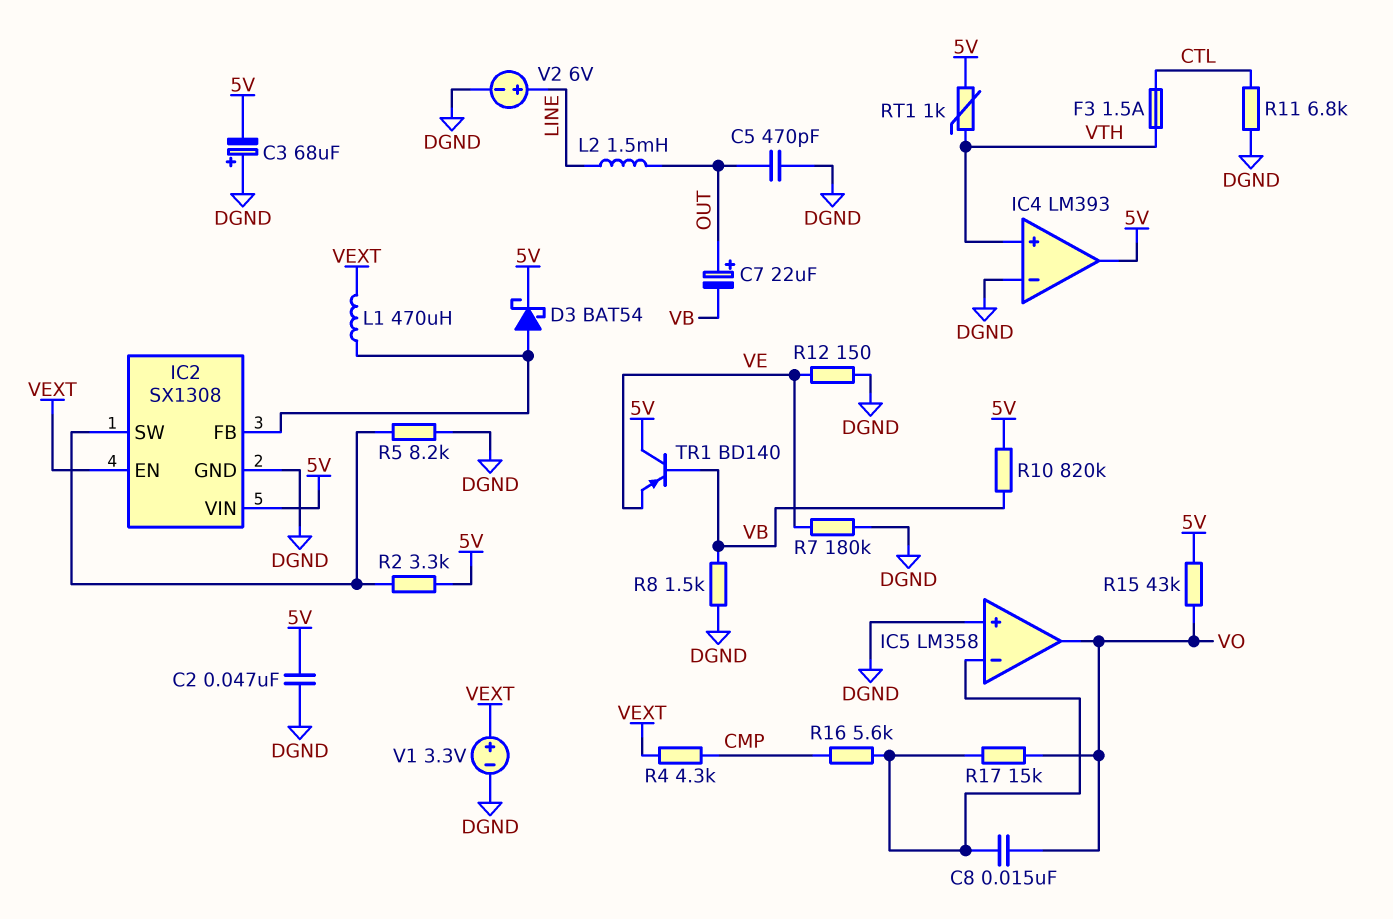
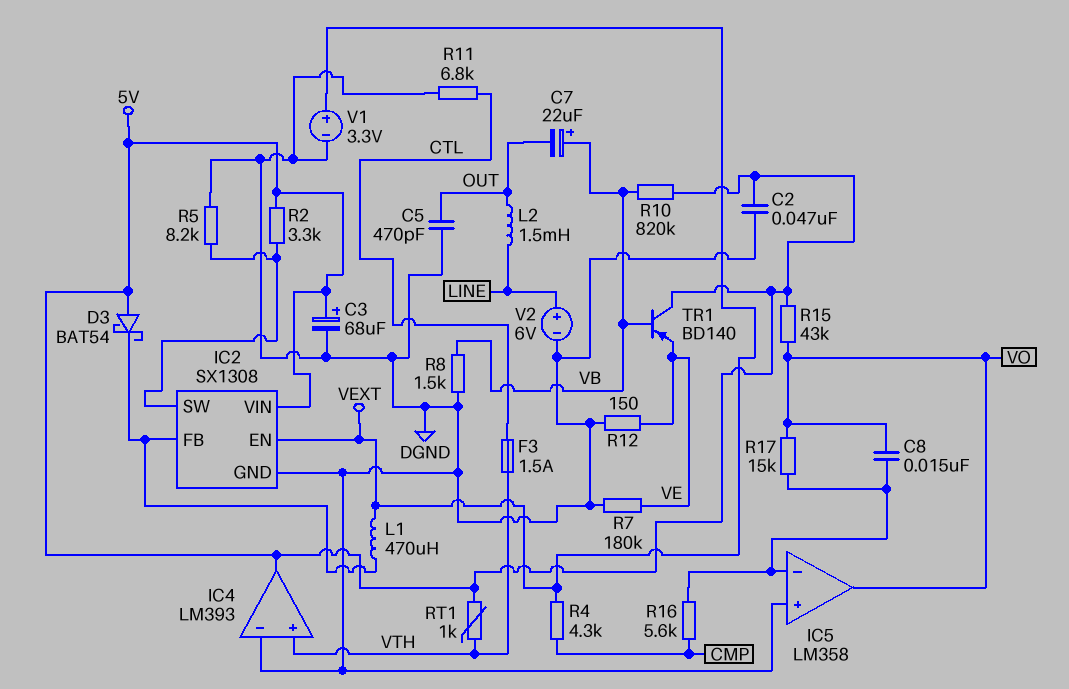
C3: 68uF (plus DGND, minus 5V) -> 68uF (plus 5V, minus DGND)
C7: 22uF (plus OUT, minus VB) -> 22uF (plus VB, minus OUT)
D3: schottky BAT54 (A IC2/FB, K 5V) -> schottky BAT54 (A 5V, K IC2/FB)

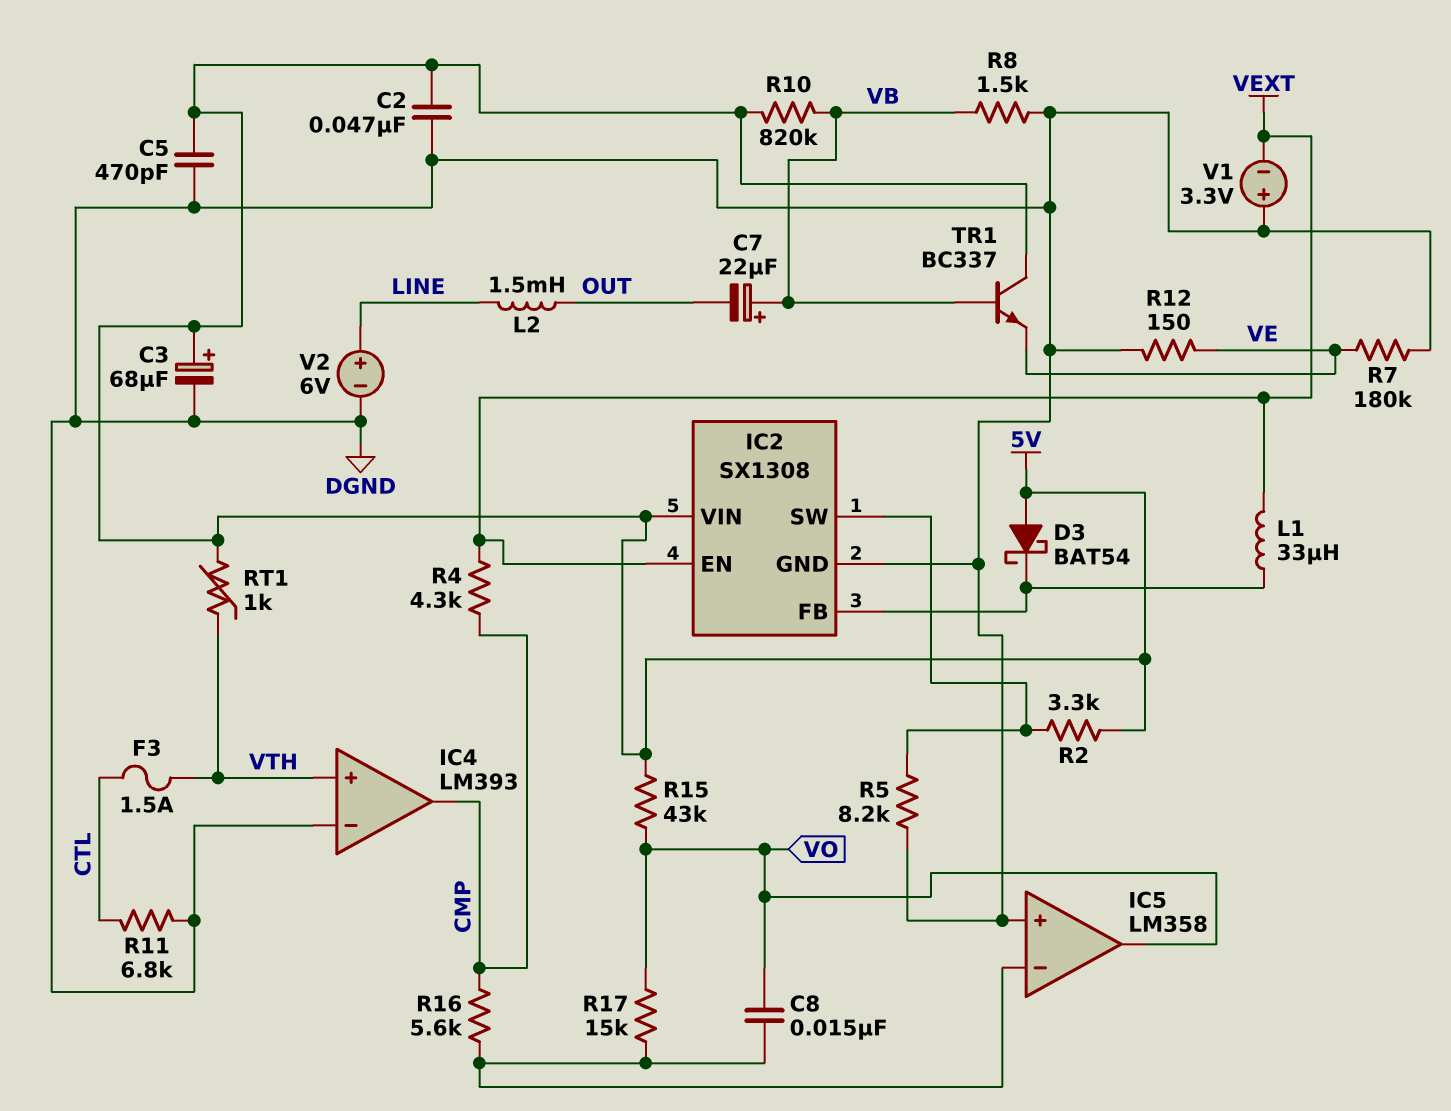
C5: 470pF (DGND, OUT) -> 470pF (5V, DGND)
IC4 pin out: 5V -> CMP
L1: 470uH (IC2/FB, VEXT) -> 33uH (IC2/FB, VEXT)
TR1: PNP BD140 (B VB, C 5V, E VE) -> NPN BC337 (B VB, C 5V, E VE)
V1: 3.3V (plus VEXT, minus DGND) -> 3.3V (plus DGND, minus VEXT)

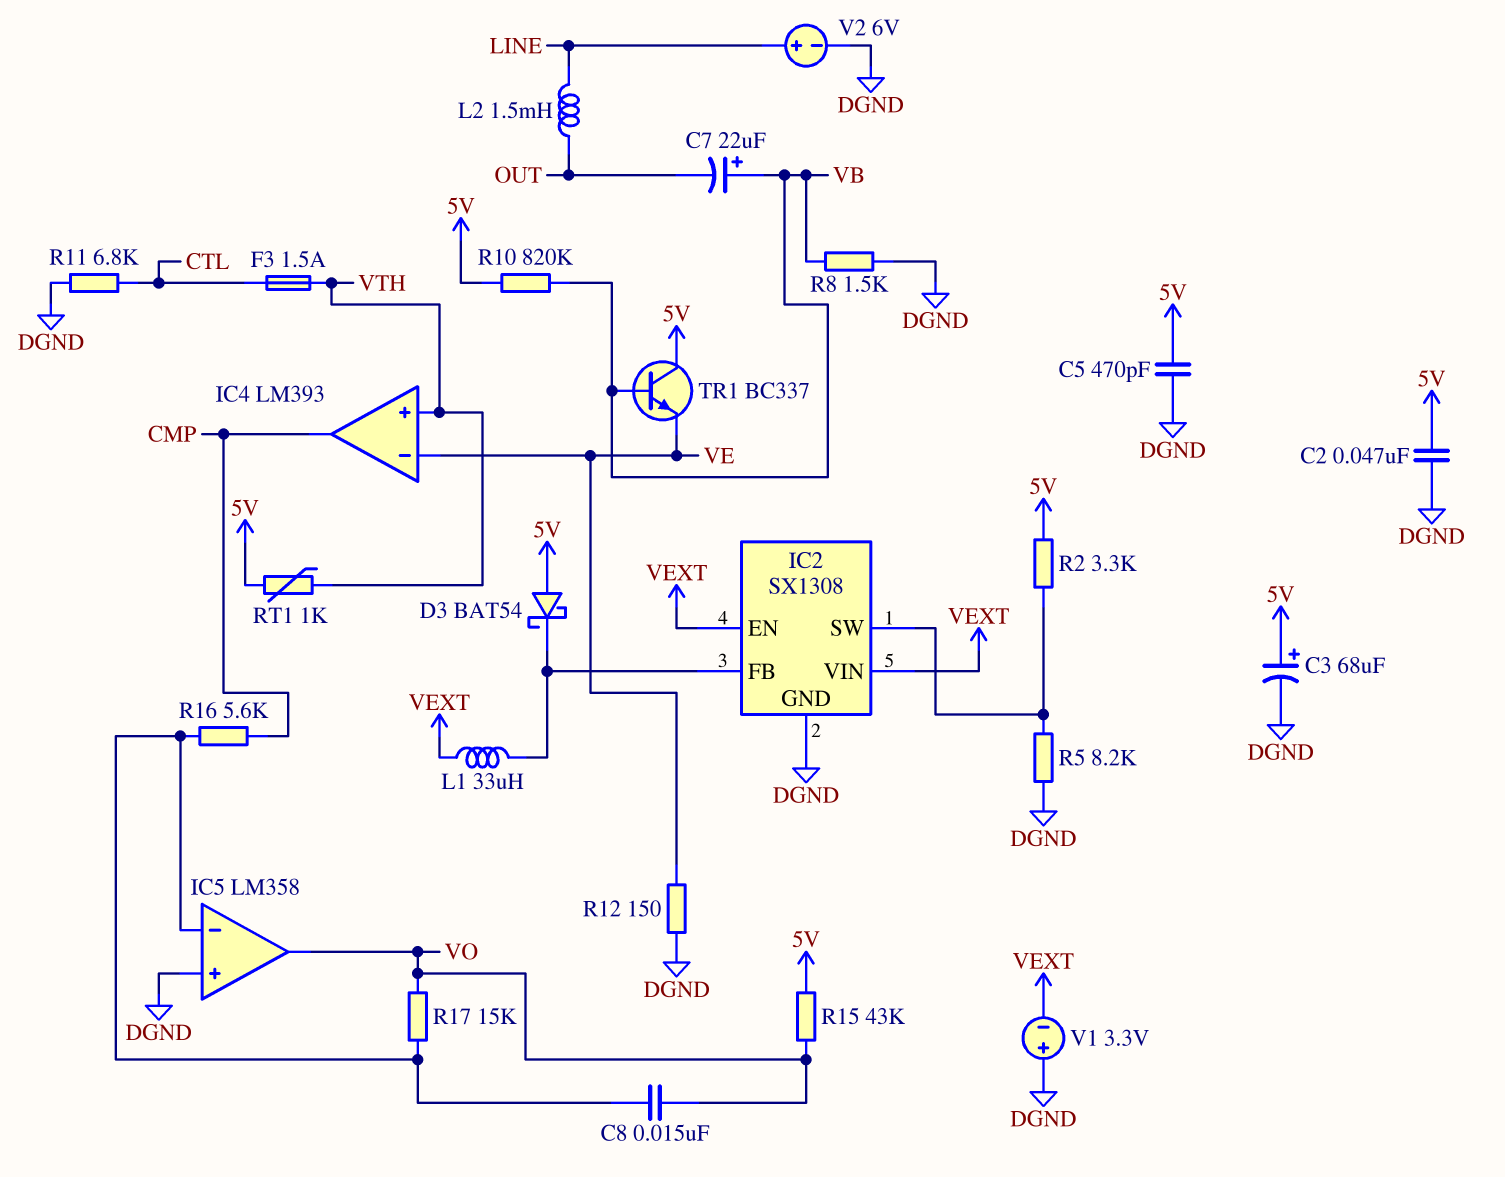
IC2 pin VIN: 5V -> VEXT
IC4 pin in-: DGND -> VE
R4: 4.3k (CMP, VEXT) -> none
R7: 180k (DGND, VE) -> none

